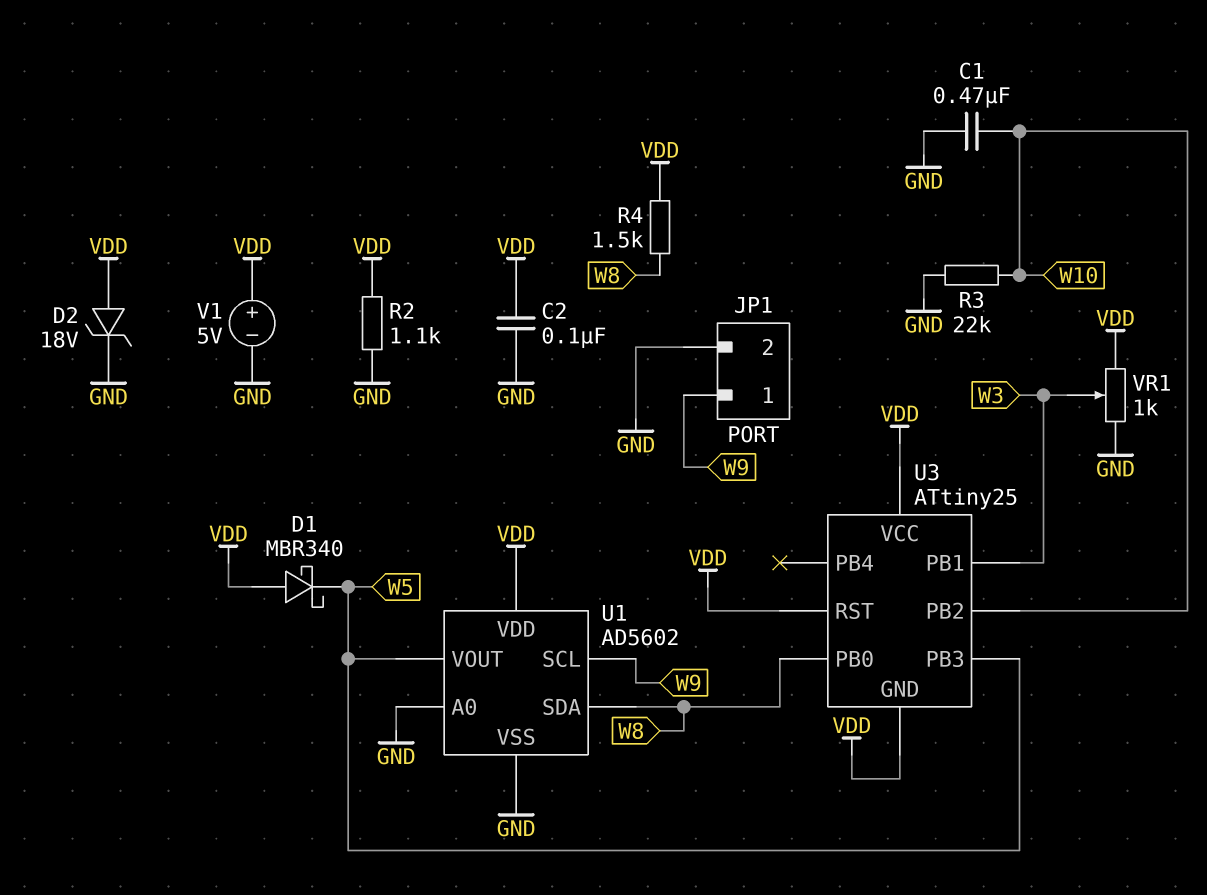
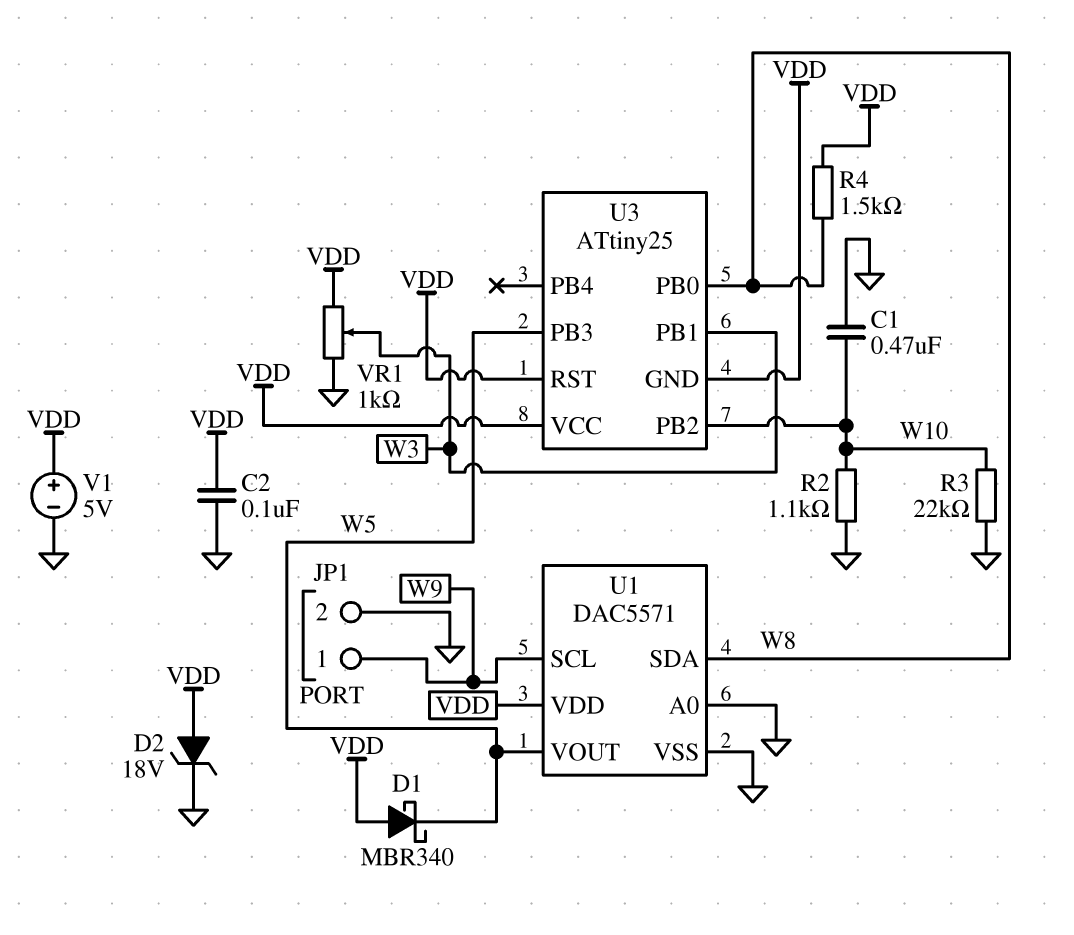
R2: 1.1k (GND, VDD) -> 1.1k (GND, W10)
U1: AD5602 -> DAC5571

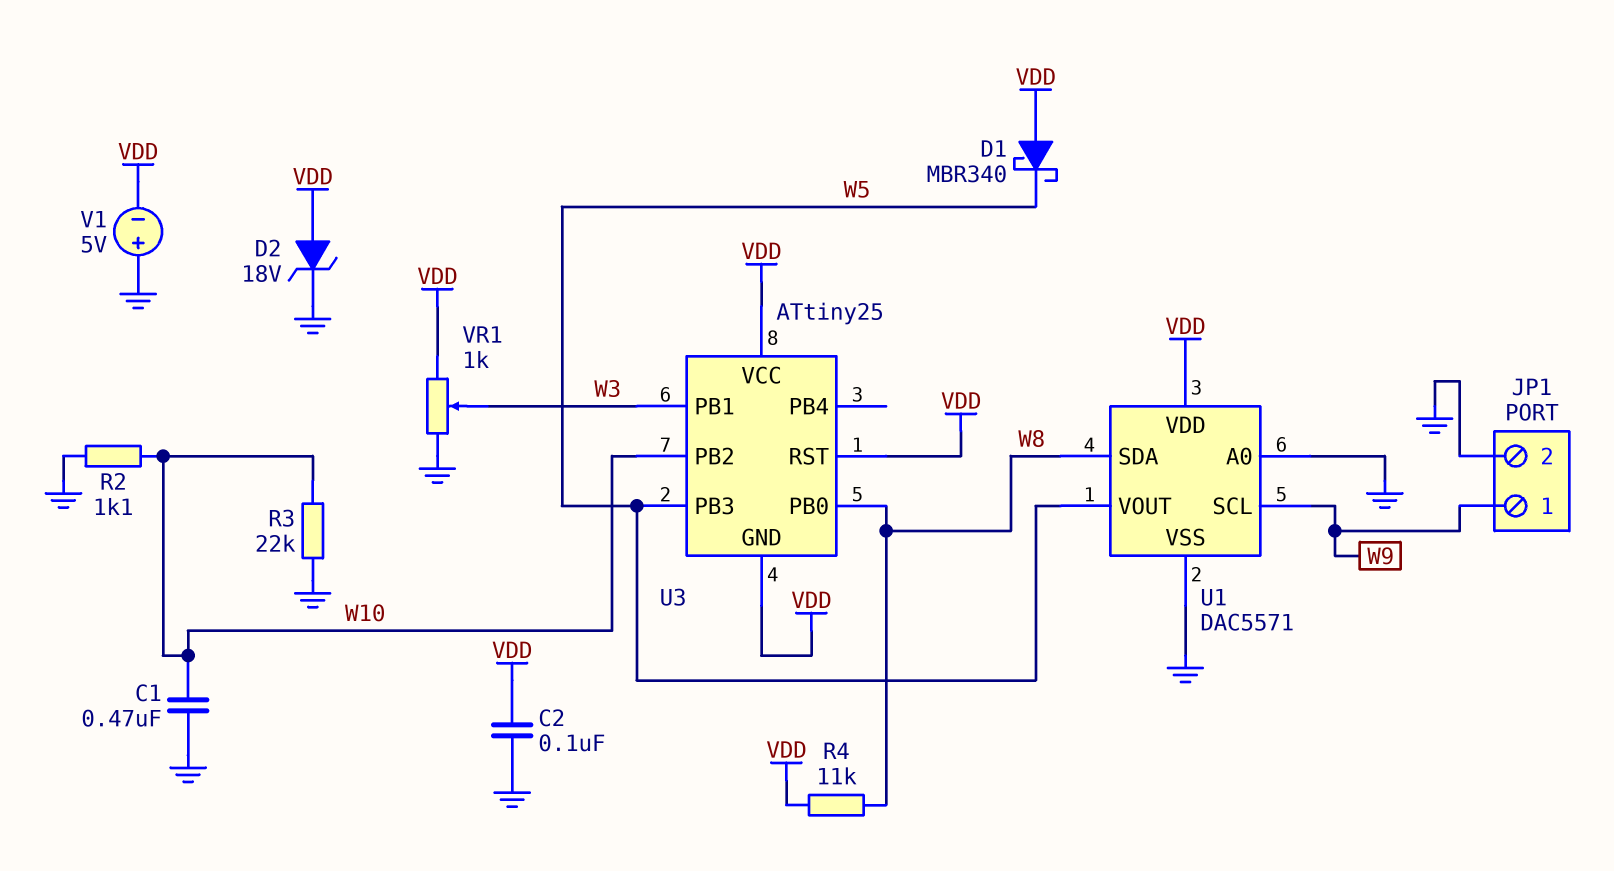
R4: 1.5k (VDD, W8) -> 11k (VDD, W8)
V1: 5V (plus VDD, minus GND) -> 5V (plus GND, minus VDD)

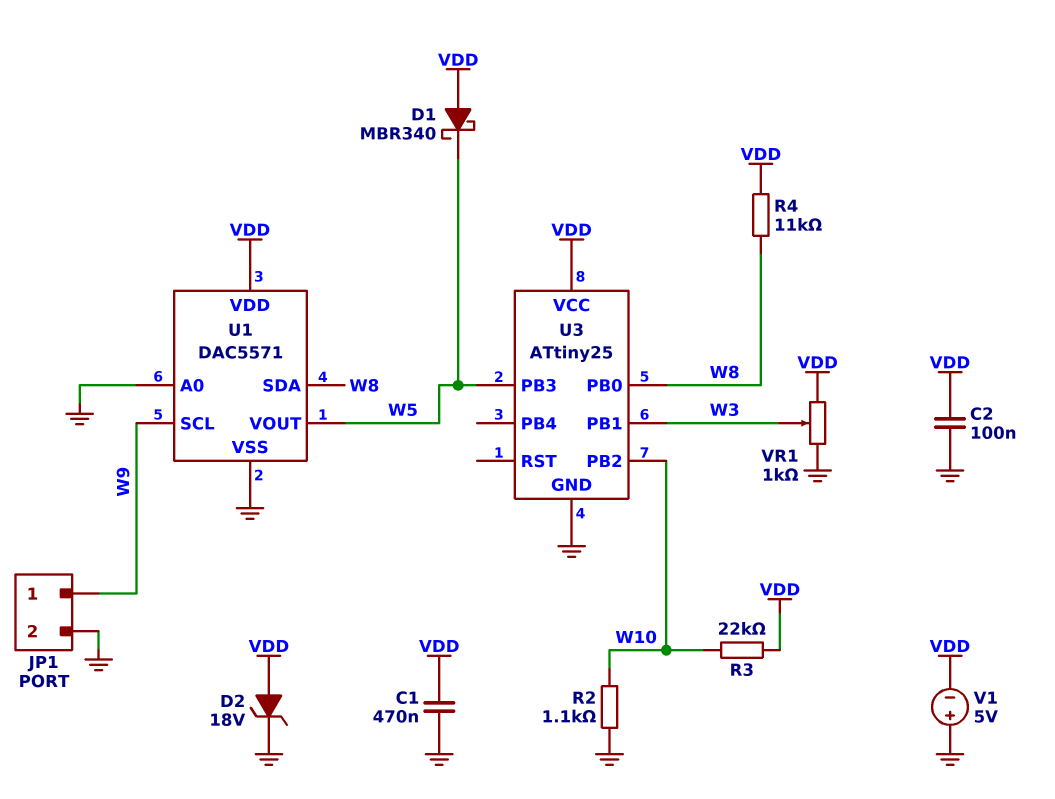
C1: 470nF (GND, W10) -> 470nF (GND, VDD)
R3: 22k (GND, W10) -> 22k (VDD, W10)
U3 pin GND: VDD -> GND
U3 pin RST: VDD -> none

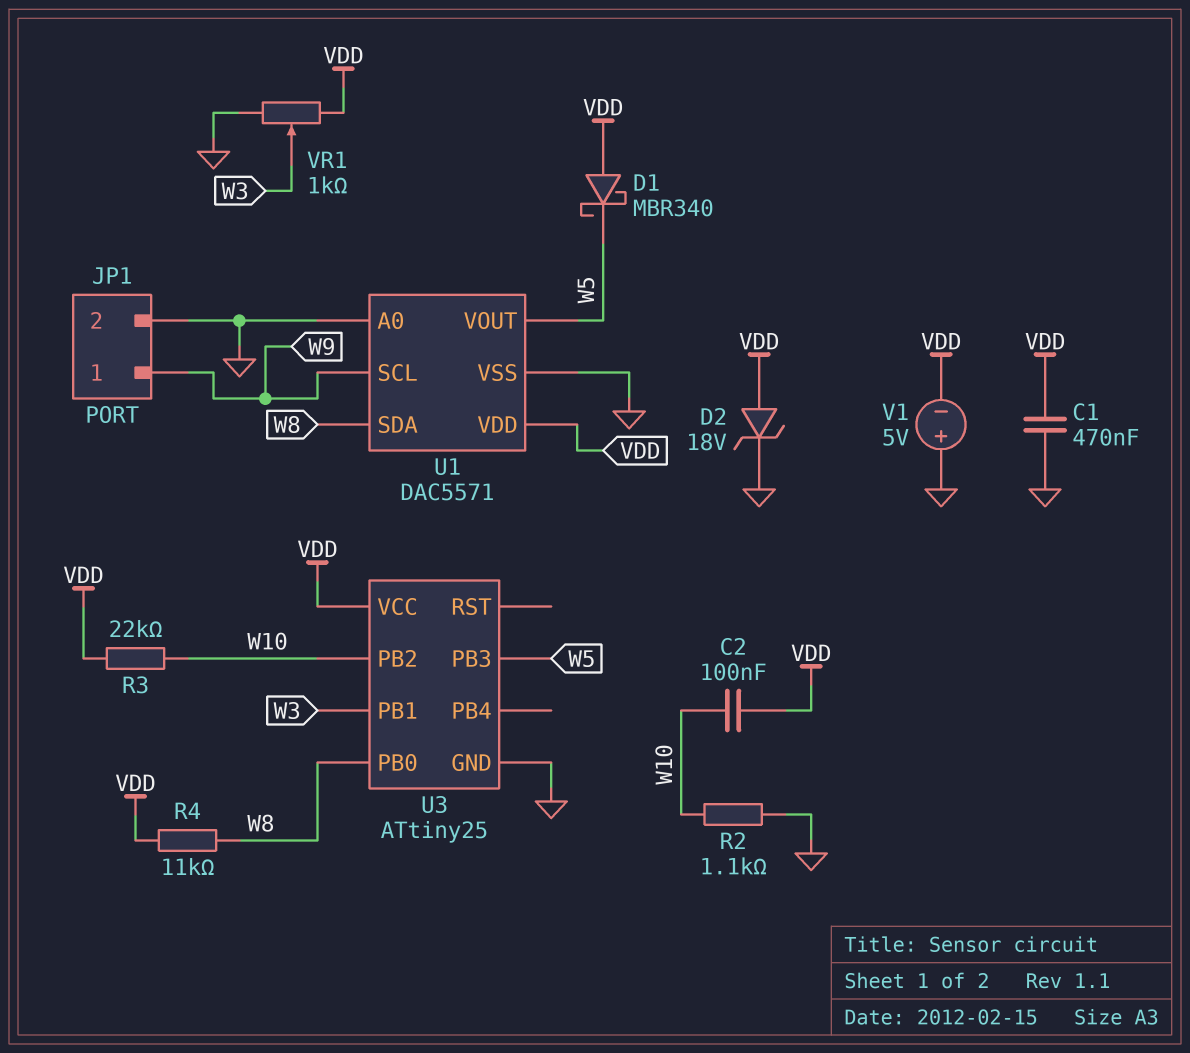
C2: 100nF (GND, VDD) -> 100nF (VDD, W10)

